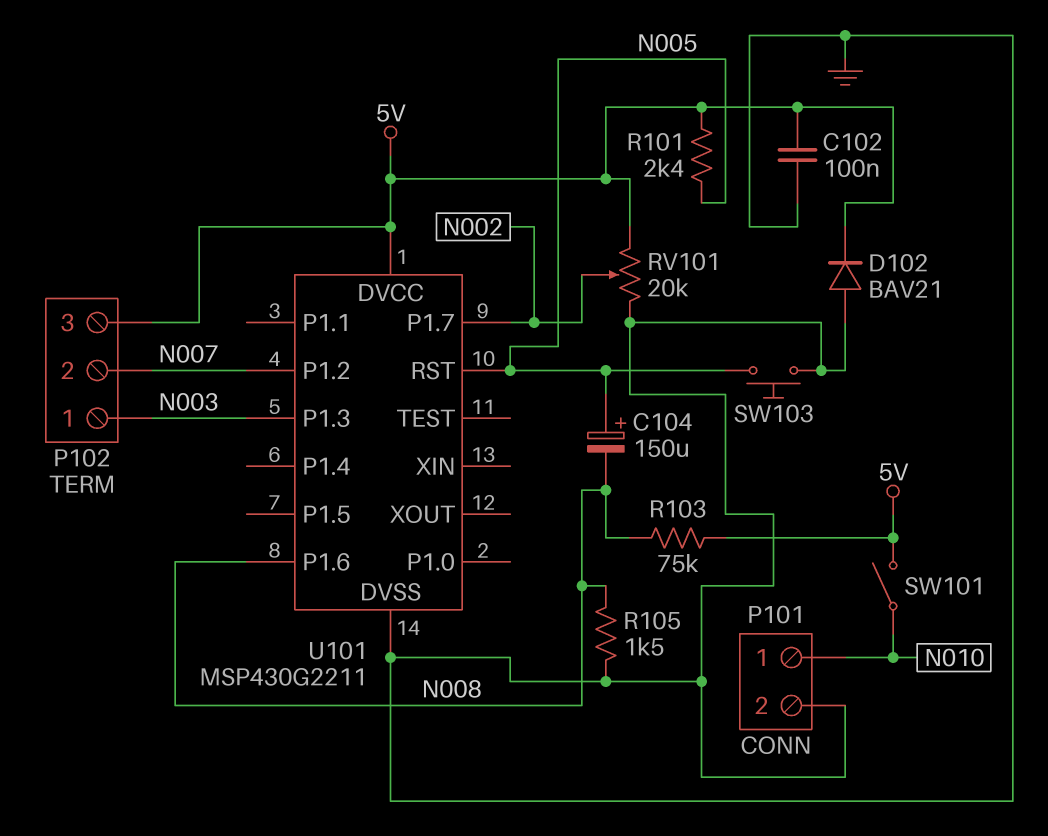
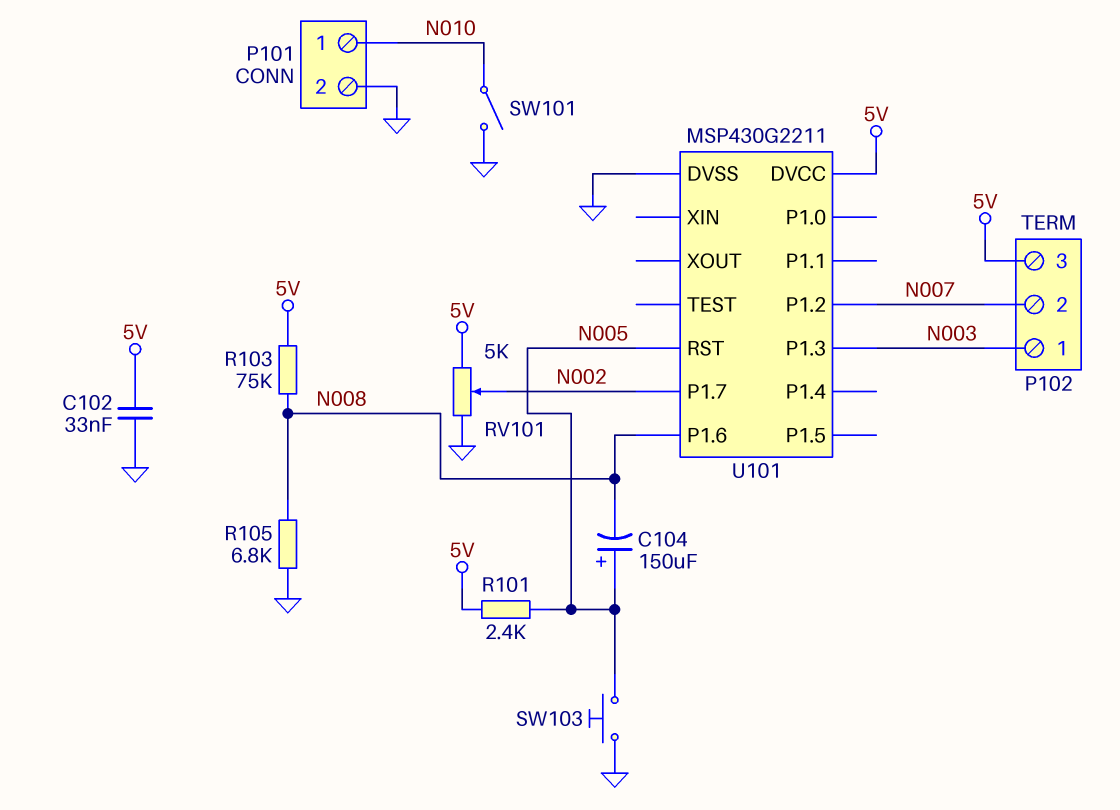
C102: 100nF (5V, GND) -> 33nF (5V, GND)
D102: diode BAV21 (A GND, K 5V) -> none
R105: 1.5k (GND, N008) -> 6.8k (GND, N008)
RV101: 20k (5V, GND, wiper N002) -> 5k (5V, GND, wiper N002)
SW101: switch (5V, N010) -> switch (GND, N010)

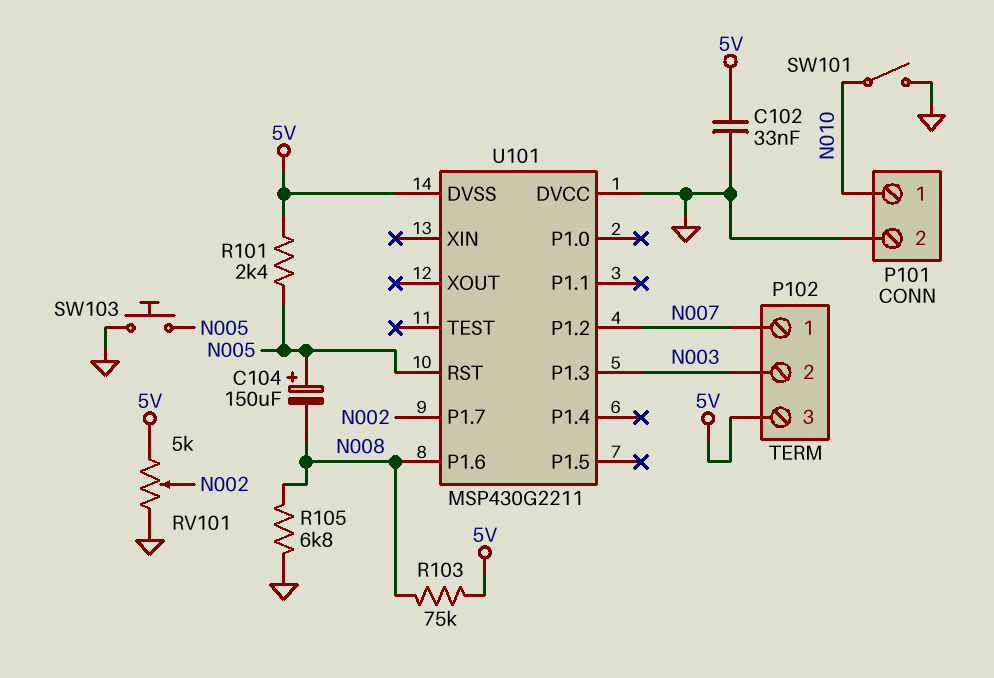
P102 pin 1: N003 -> N007
P102 pin 2: N007 -> N003
U101 pin DVCC: 5V -> GND
U101 pin DVSS: GND -> 5V

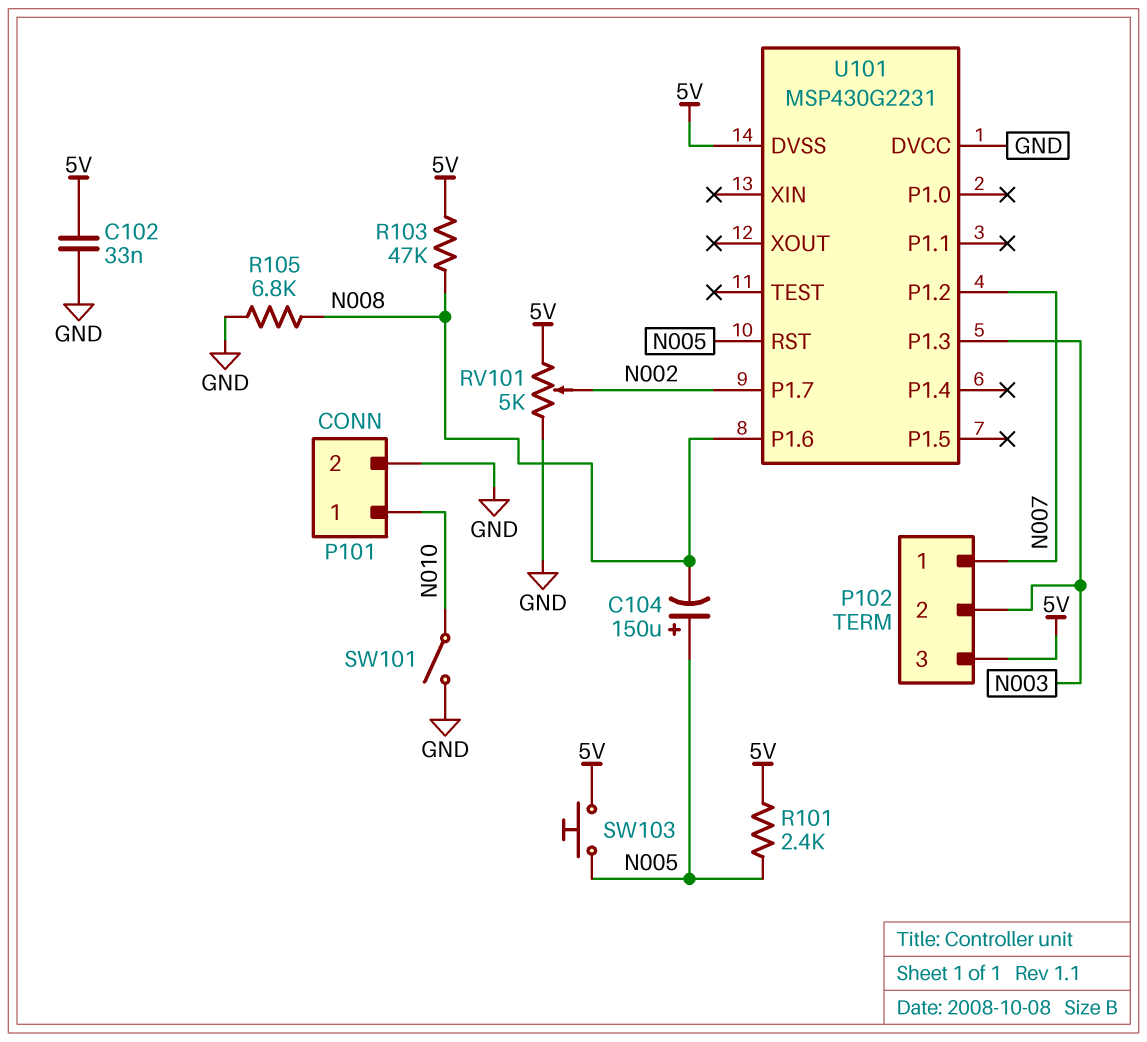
R103: 75k (5V, N008) -> 47k (5V, N008)
SW103: button (GND, N005) -> button (5V, N005)
U101: MSP430G2211 -> MSP430G2231

